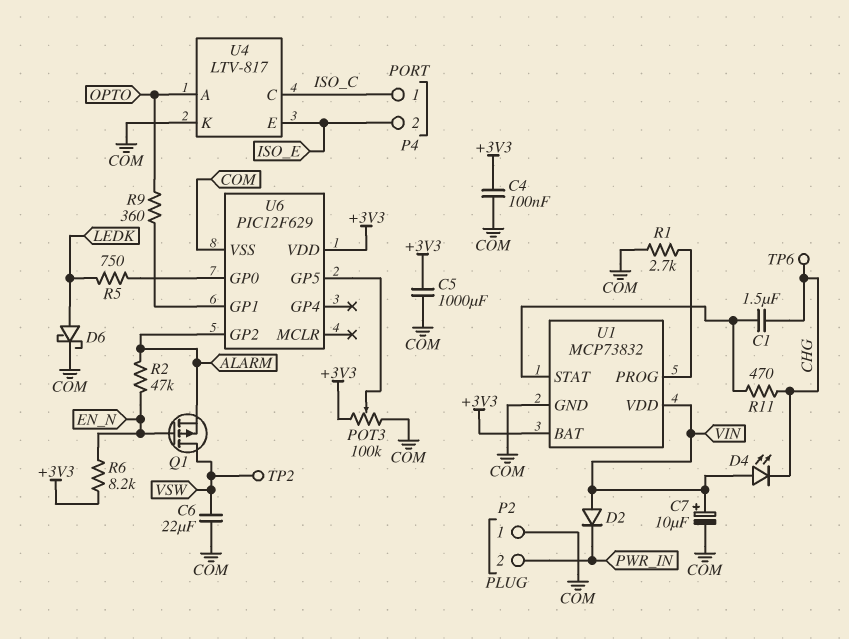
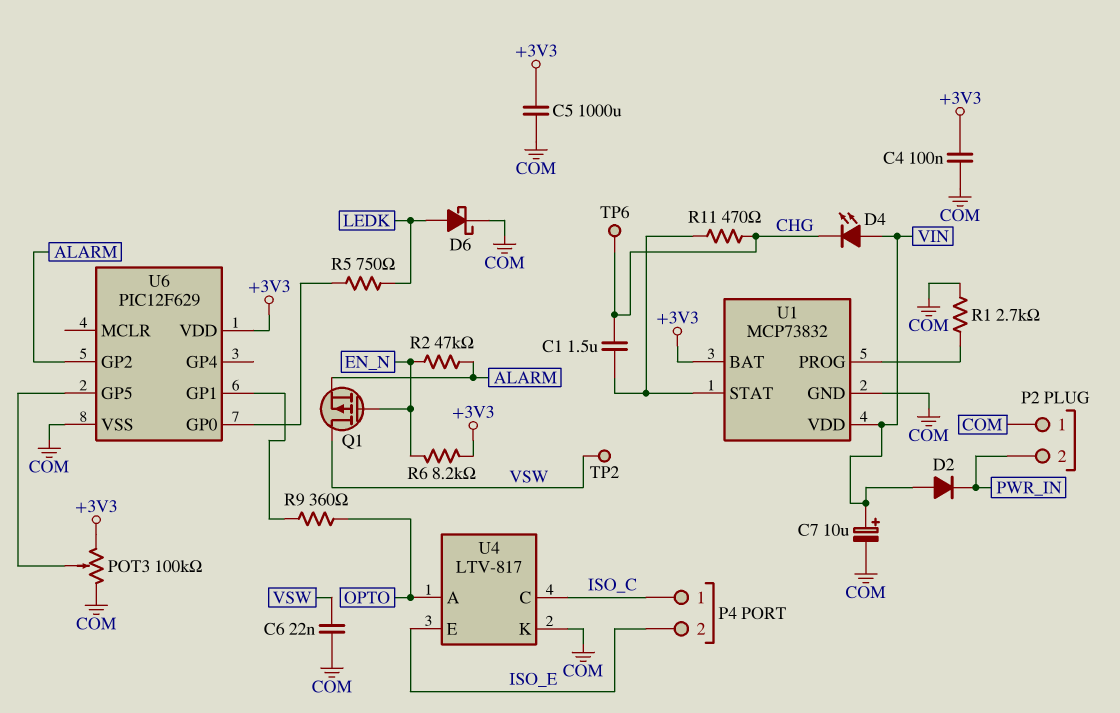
C6: 22uF (COM, VSW) -> 22nF (COM, VSW)

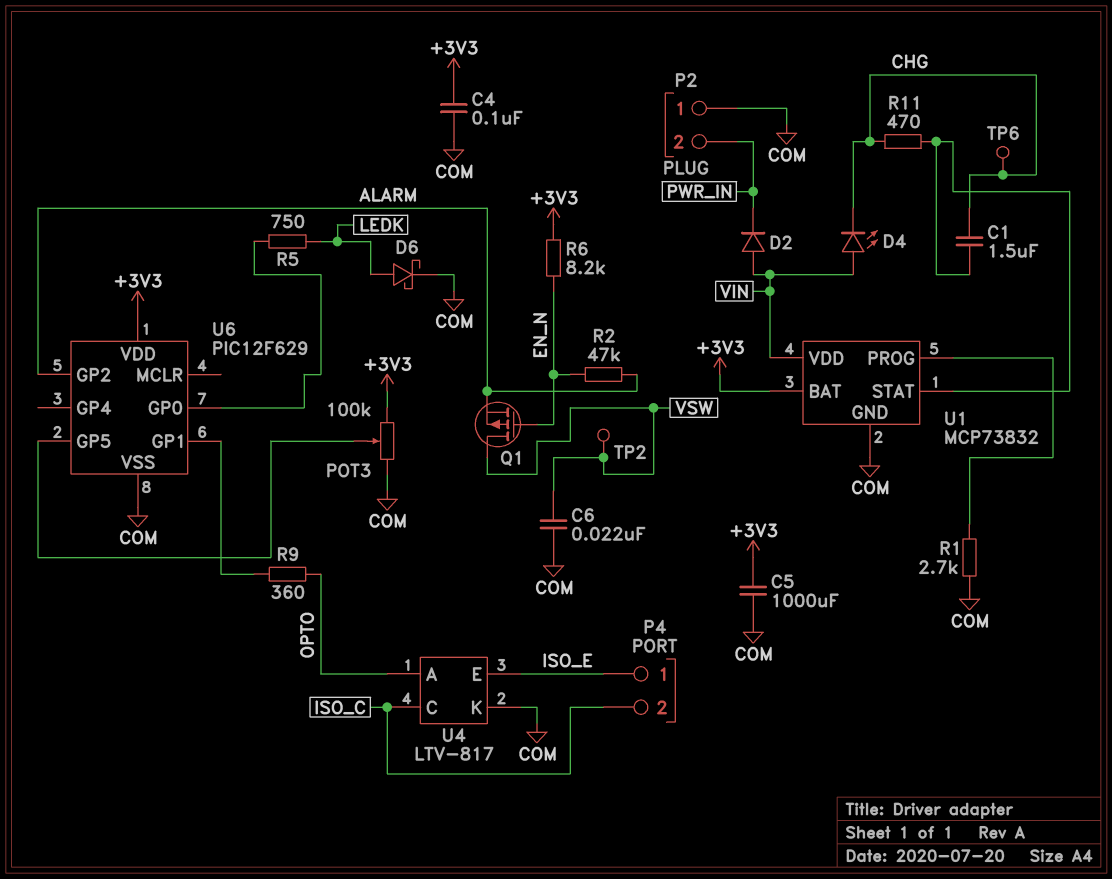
C7: 10uF (plus VIN, minus COM) -> none
P4 pin 1: ISO_C -> ISO_E
P4 pin 2: ISO_E -> ISO_C

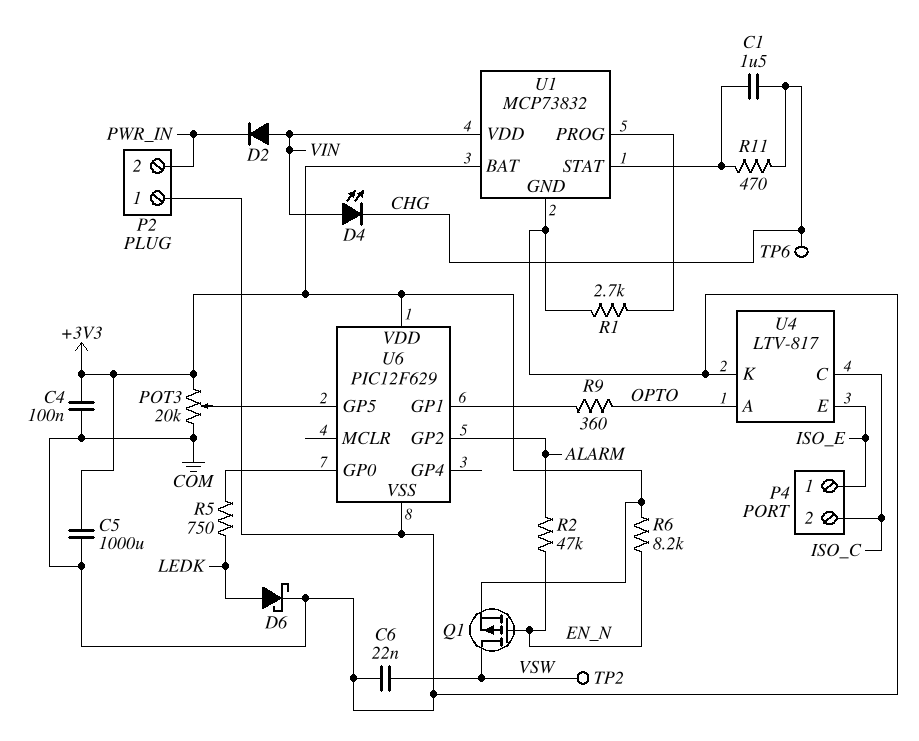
POT3: 100k (+3V3, COM, wiper U6/GP5) -> 20k (+3V3, COM, wiper U6/GP5)
Q1: PMOS (G EN_N, D VSW, S ALARM) -> PMOS (G EN_N, D VSW, S +3V3)

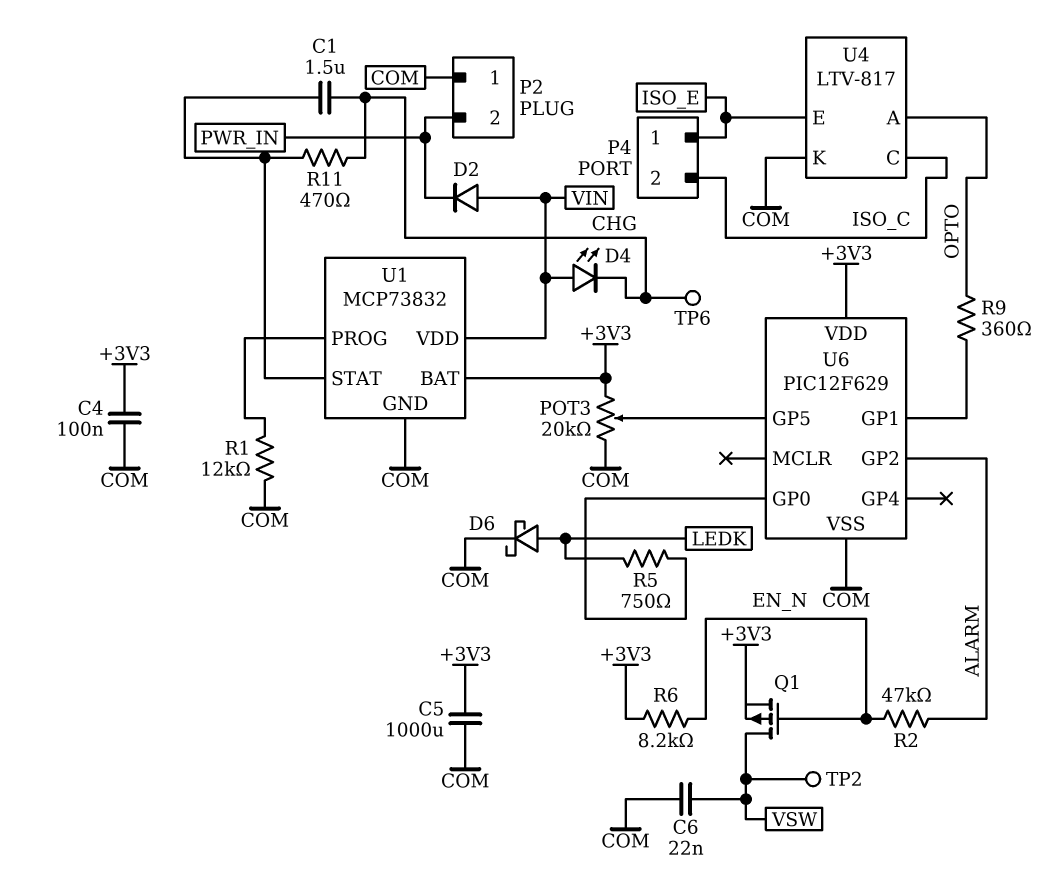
R1: 2.7k (COM, U1/PROG) -> 12k (COM, U1/PROG)

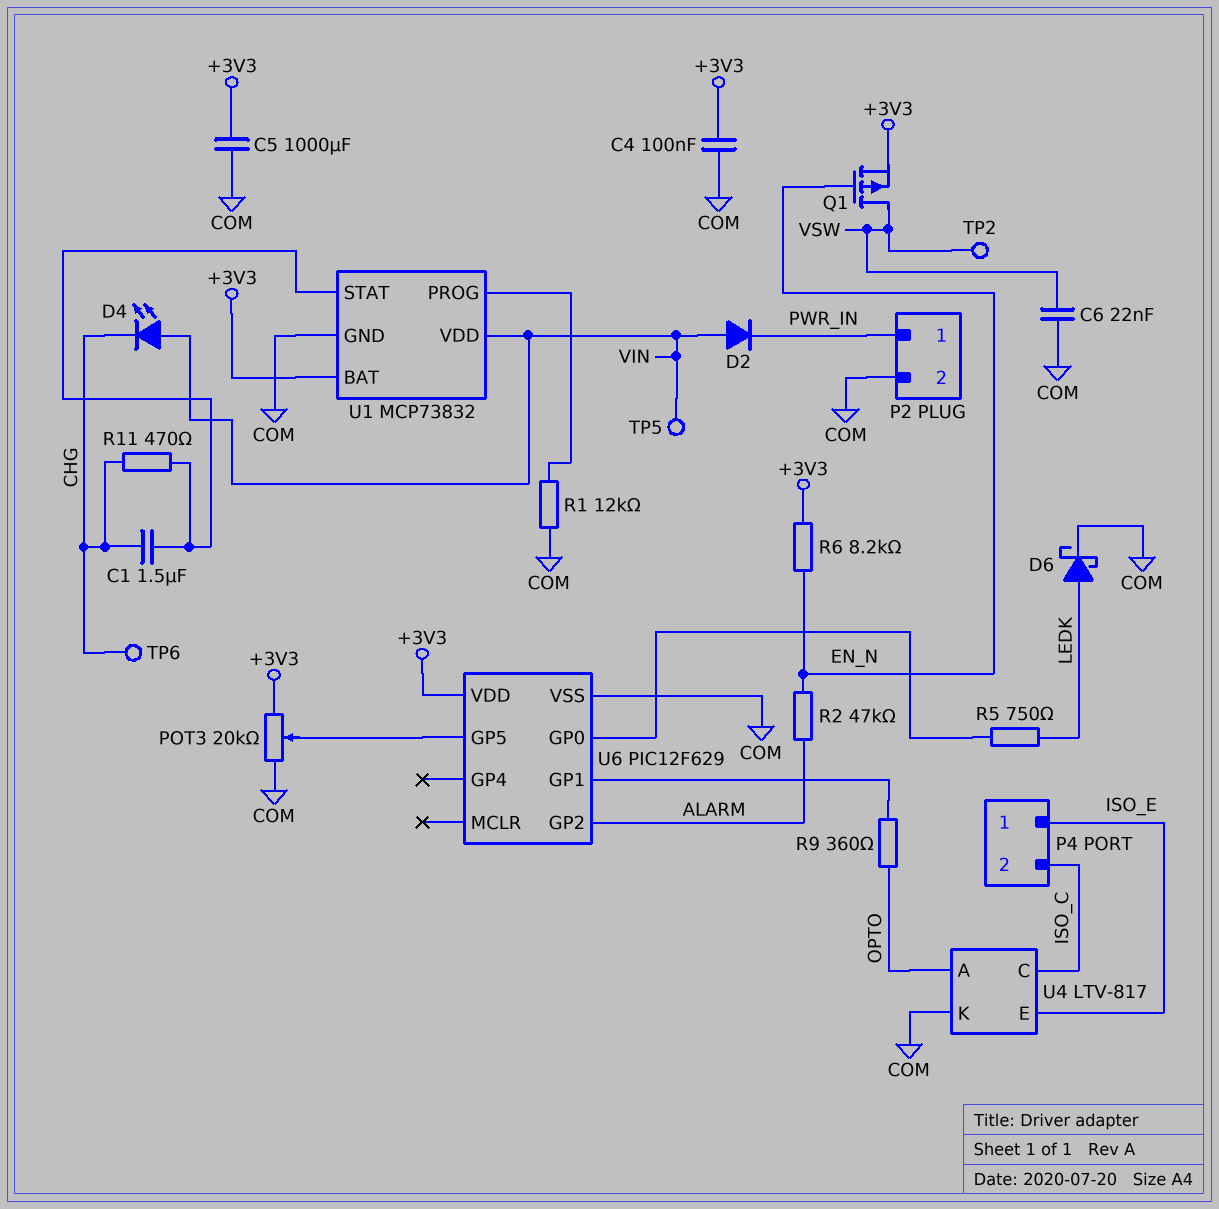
P2 pin 1: COM -> PWR_IN
P2 pin 2: PWR_IN -> COM
TP5: none -> test point (VIN)

